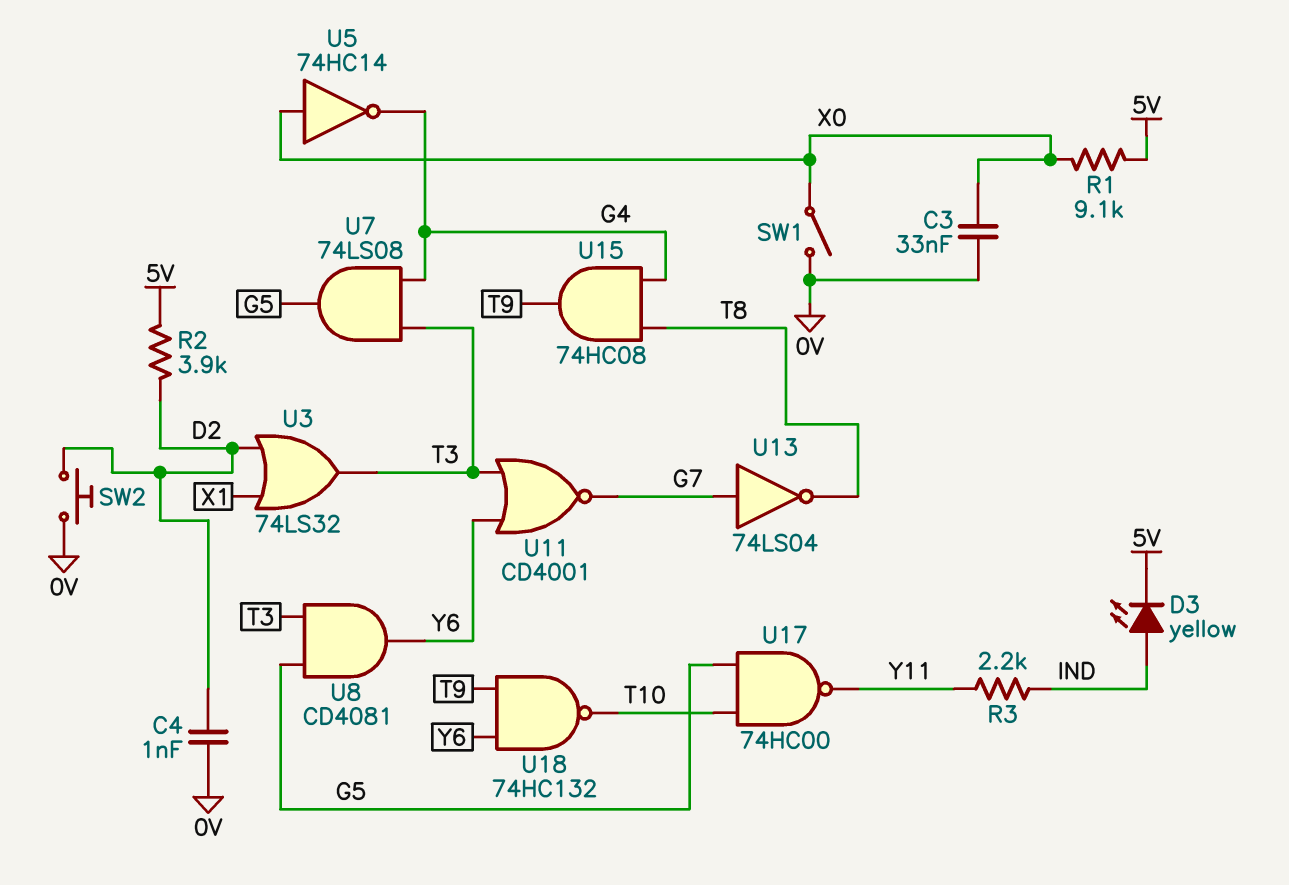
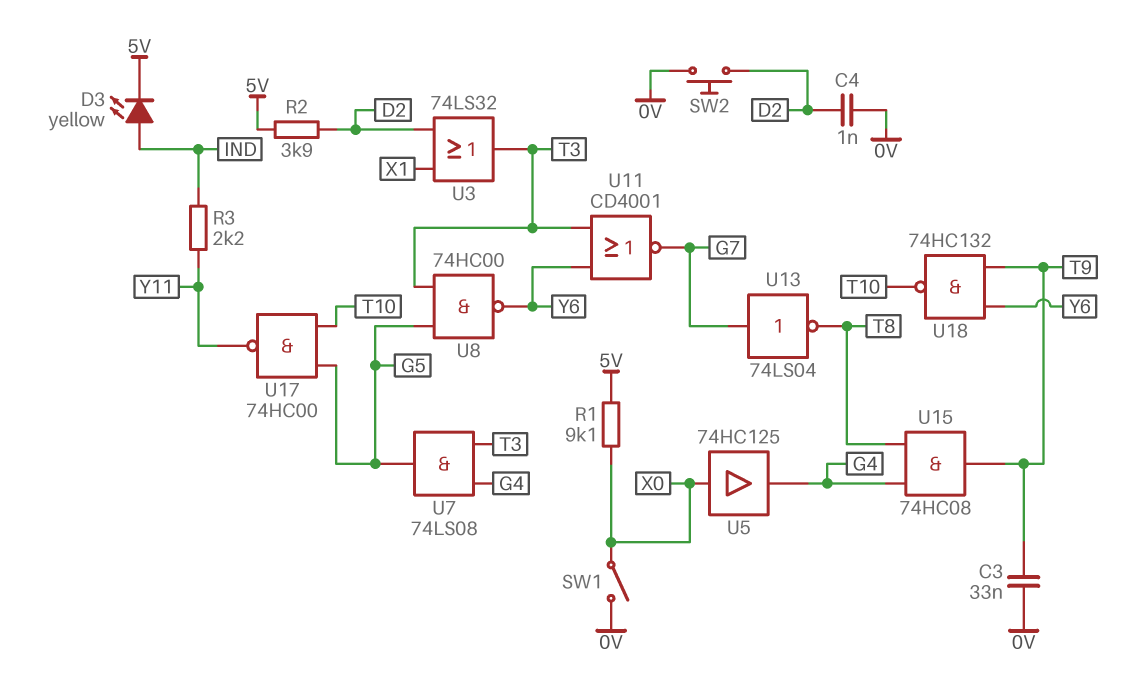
C3: 33nF (0V, X0) -> 33nF (0V, T9)
U5: NOT 74HC14 (in X0, out G4) -> buffer 74HC125 (in X0, out G4)
U8: AND CD4081 (in G5, in T3, out Y6) -> NAND 74HC00 (in G5, in T3, out Y6)

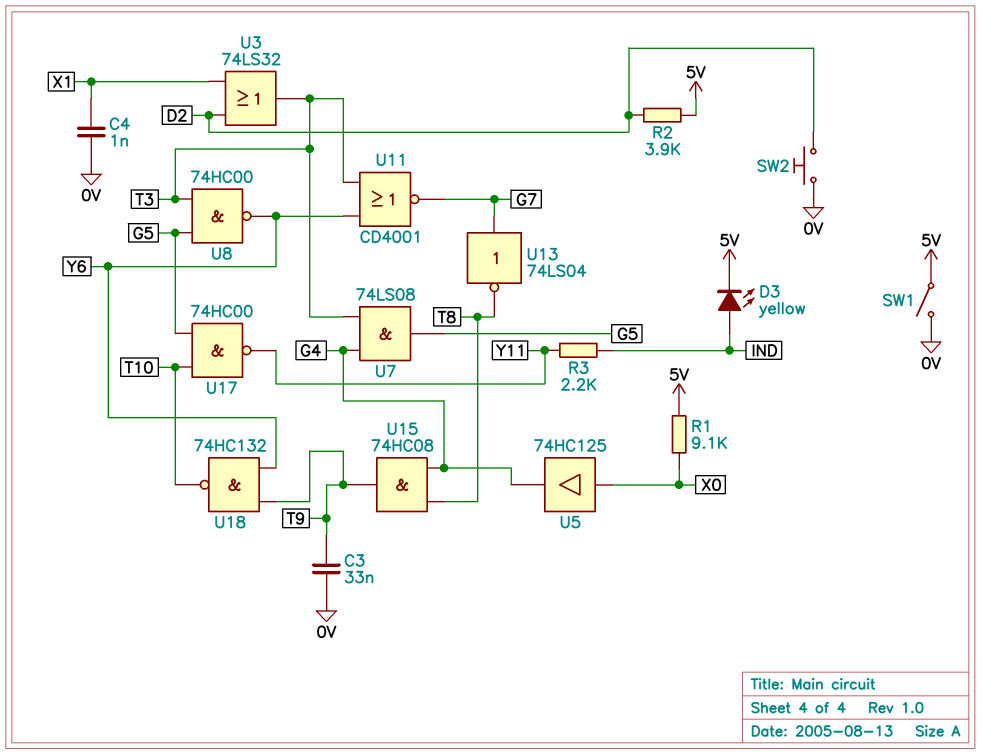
C4: 1nF (0V, D2) -> 1nF (0V, X1)
SW1: switch (0V, X0) -> switch (0V, 5V)

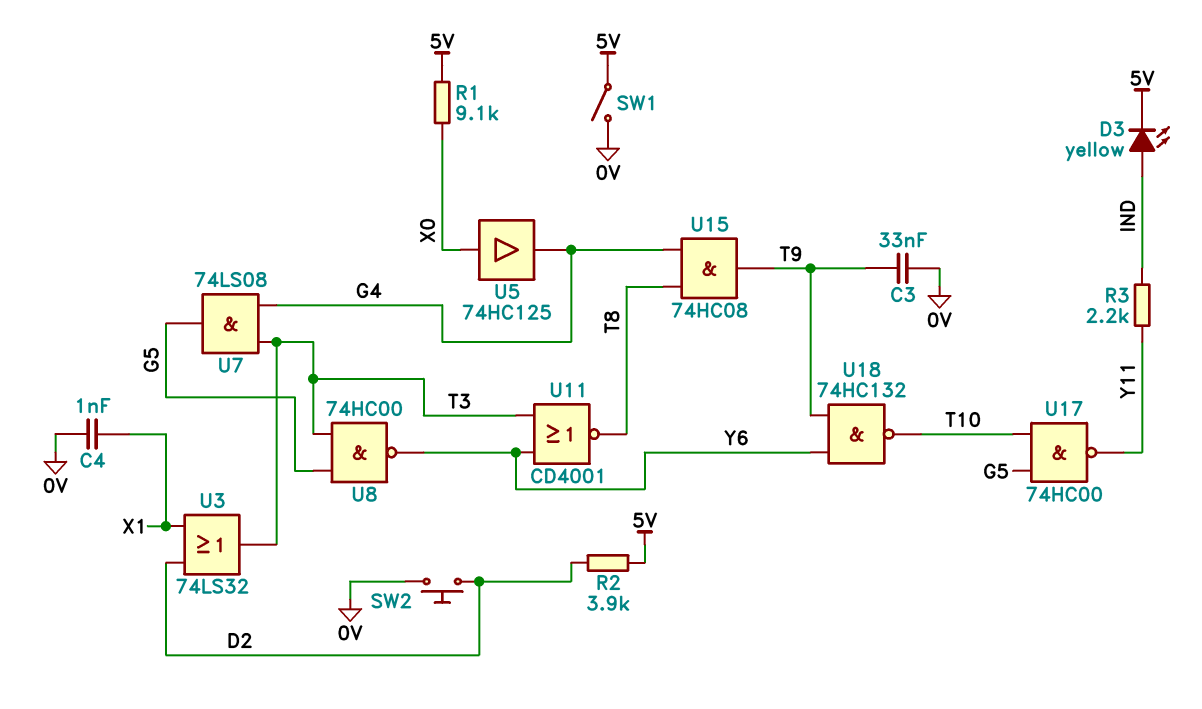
U11: NOR CD4001 (in T3, in Y6, out G7) -> NOR CD4001 (in T3, in Y6, out T8)
U13: NOT 74LS04 (in G7, out T8) -> none

